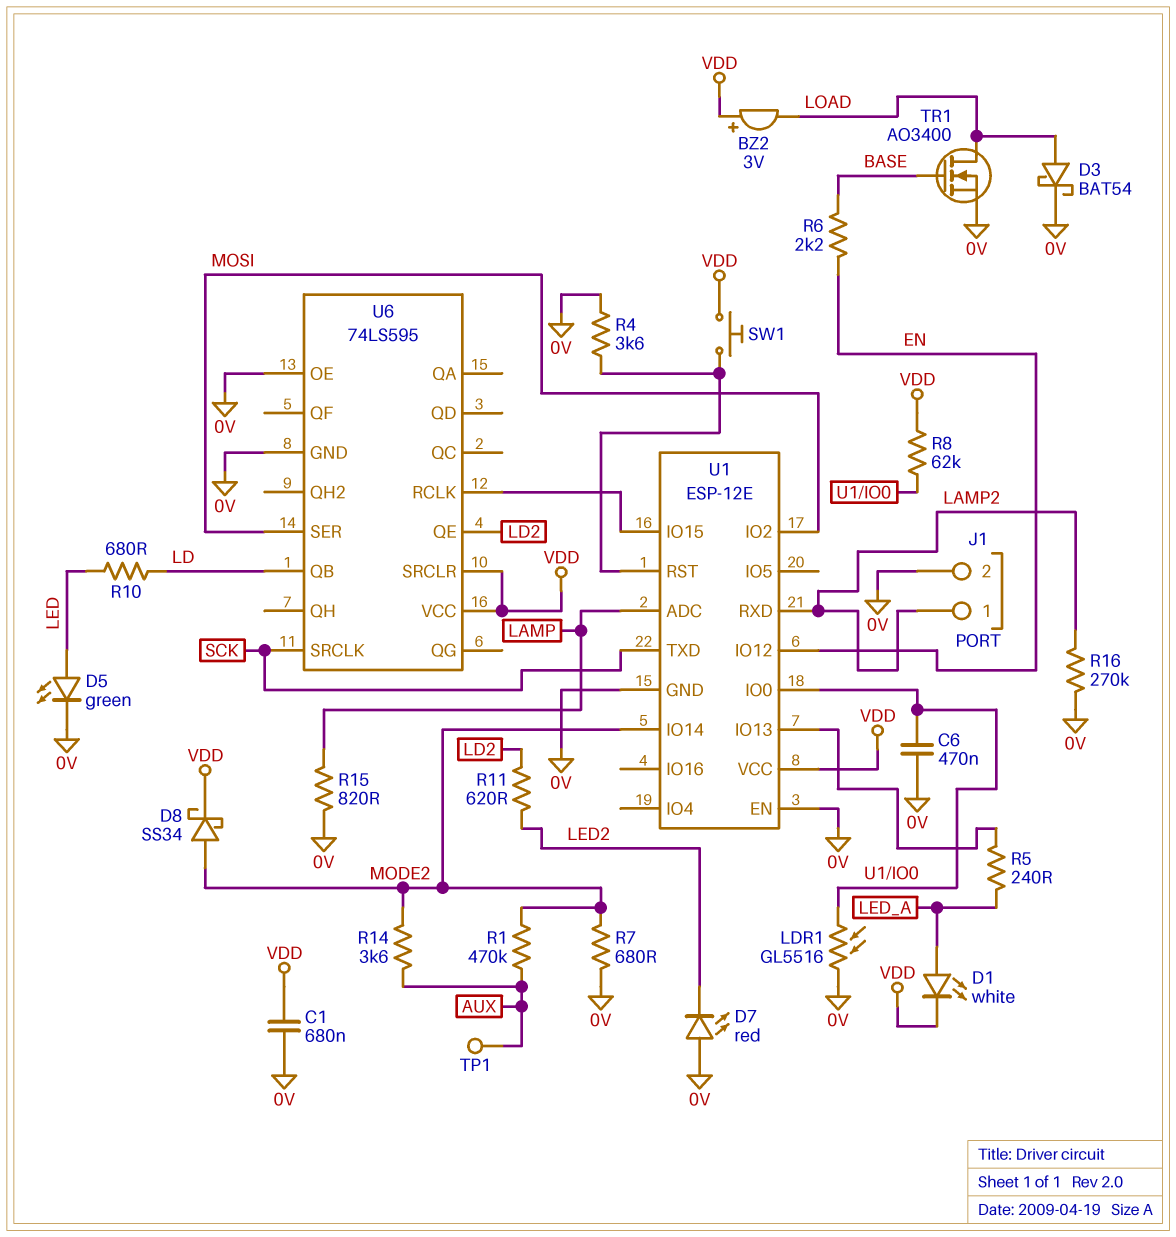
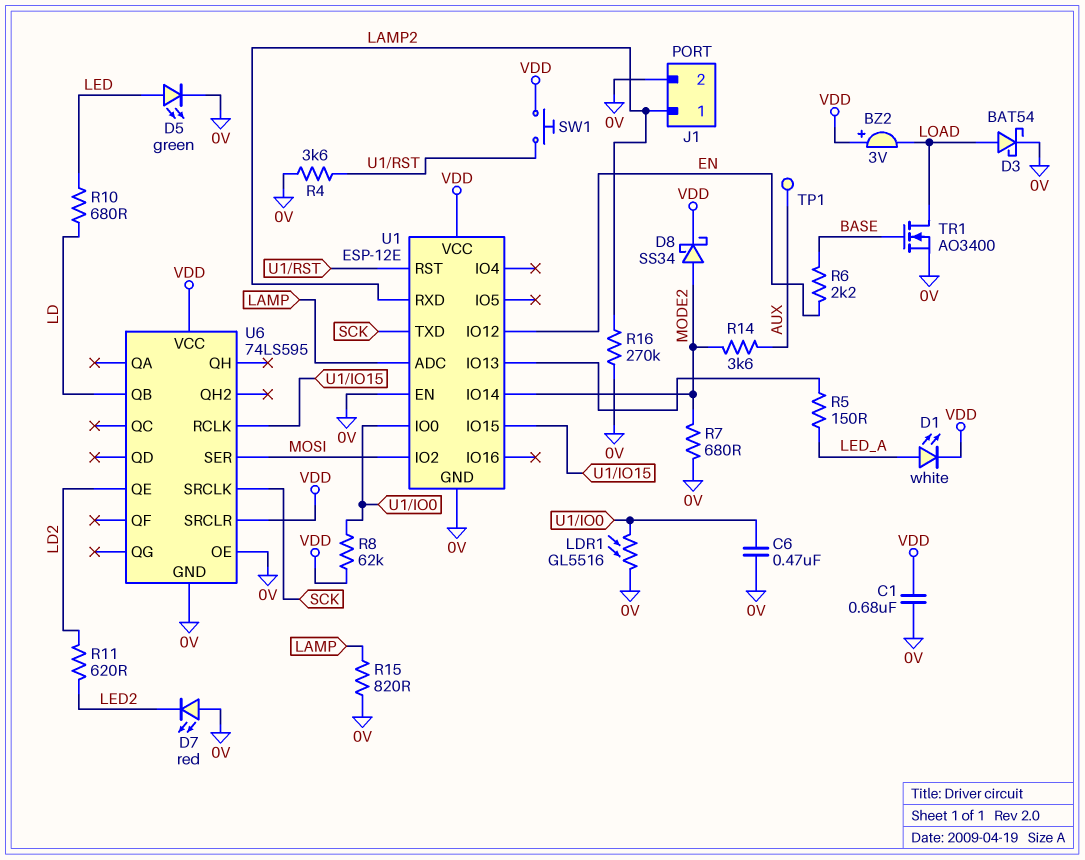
R1: 470k (AUX, MODE2) -> none
R5: 240 (LED_A, U1/IO13) -> 150 (LED_A, U1/IO13)

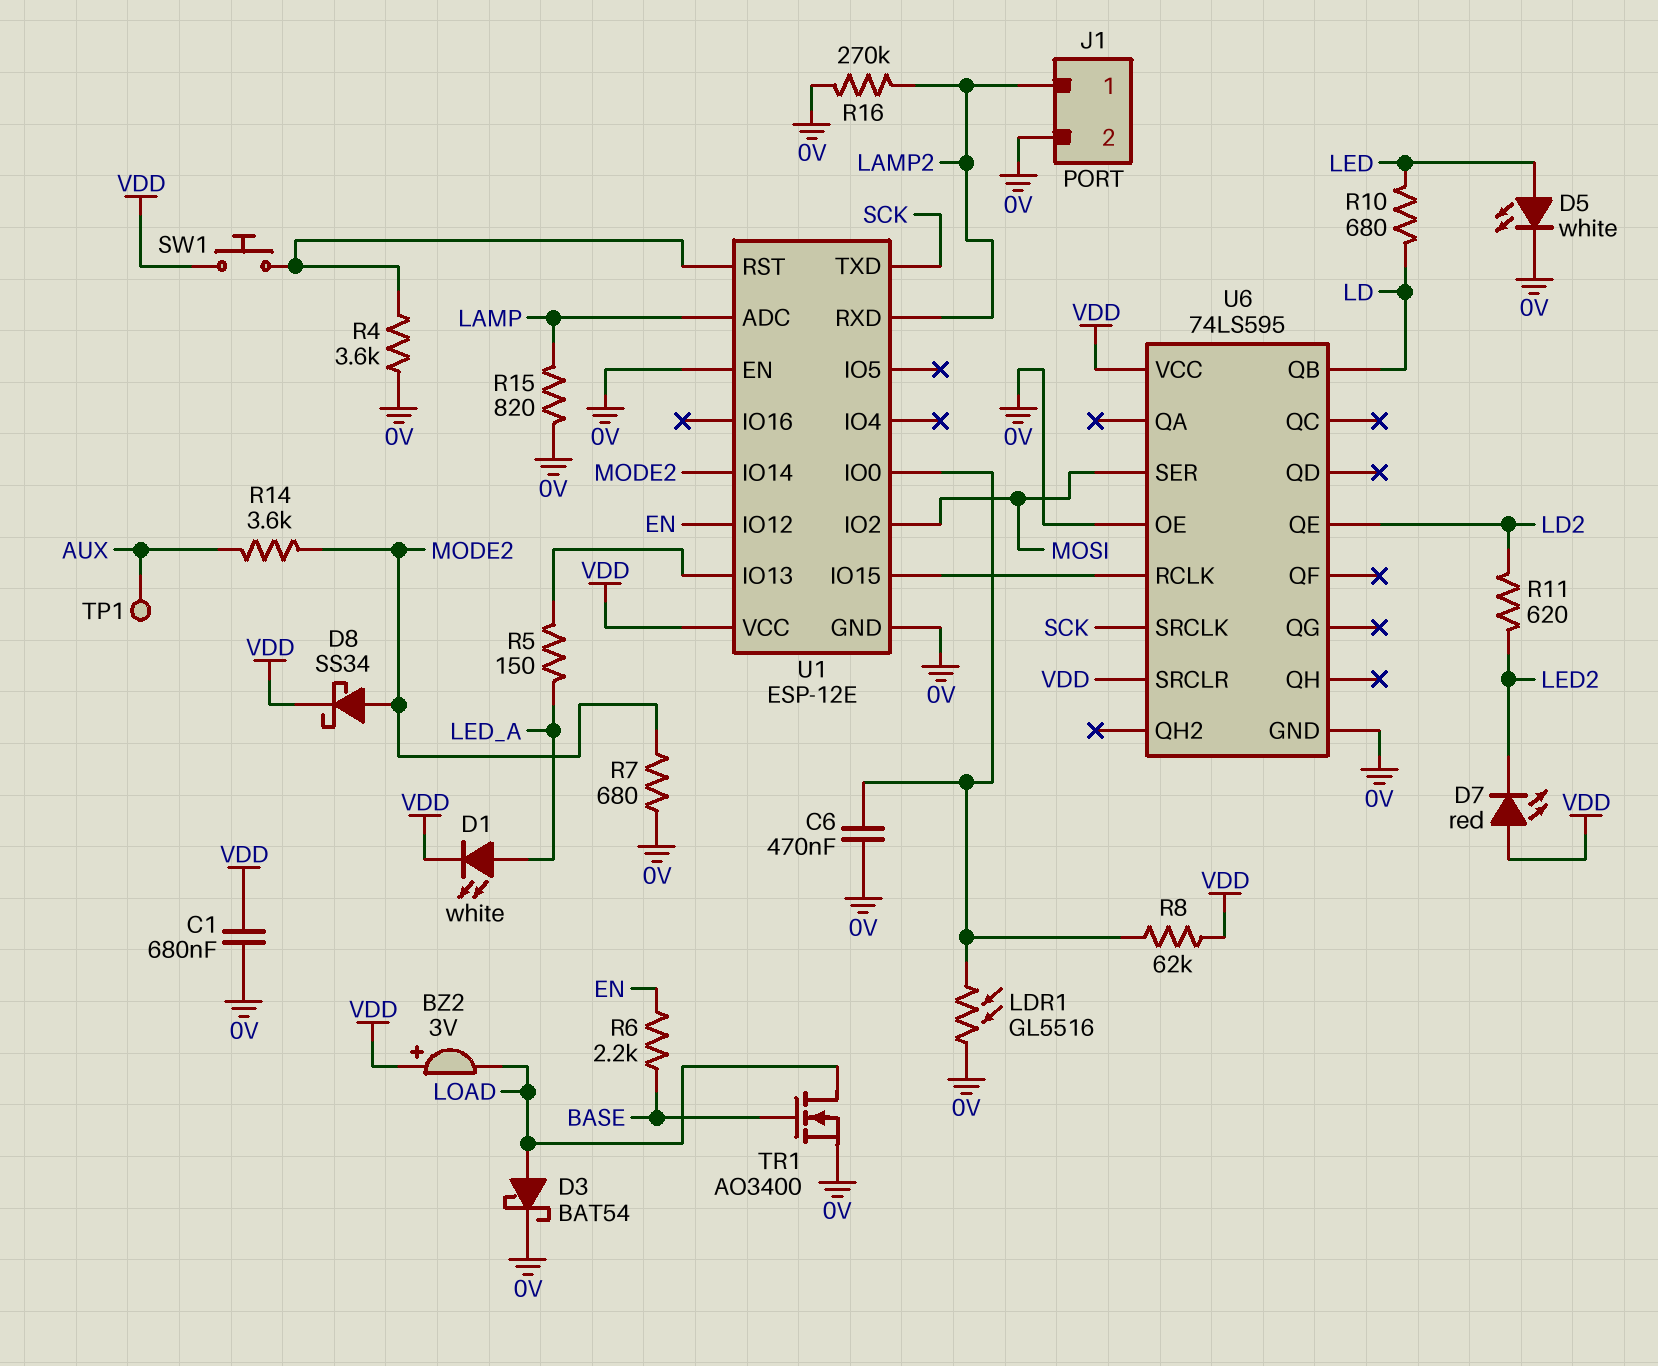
D5: LED green (A LED, K 0V) -> LED white (A LED, K 0V)
D7: LED red (A 0V, K LED2) -> LED red (A VDD, K LED2)

